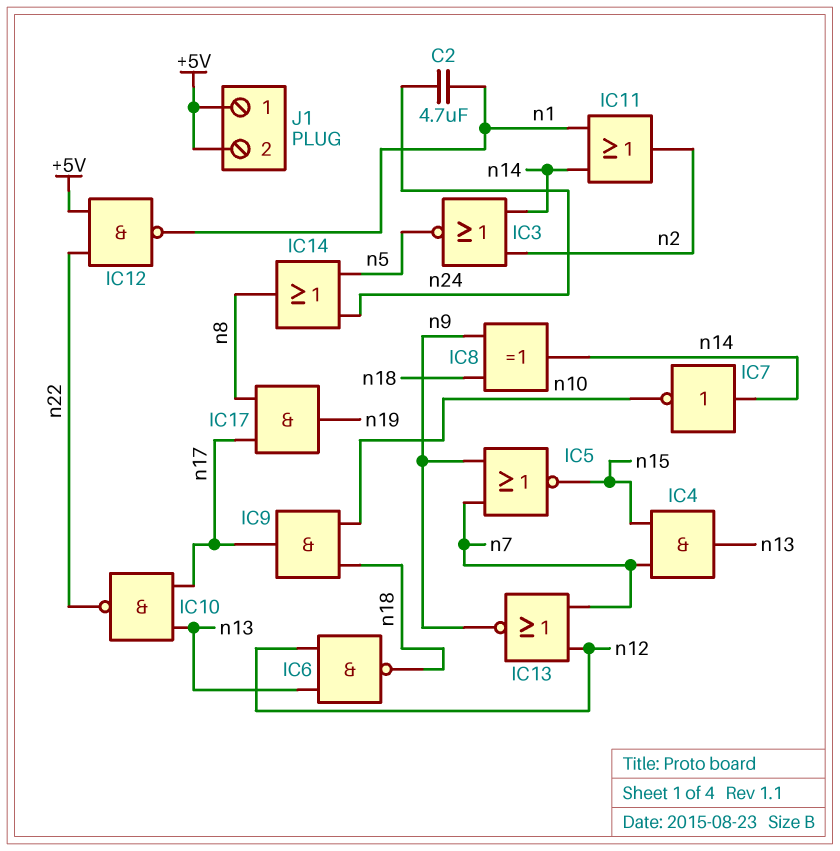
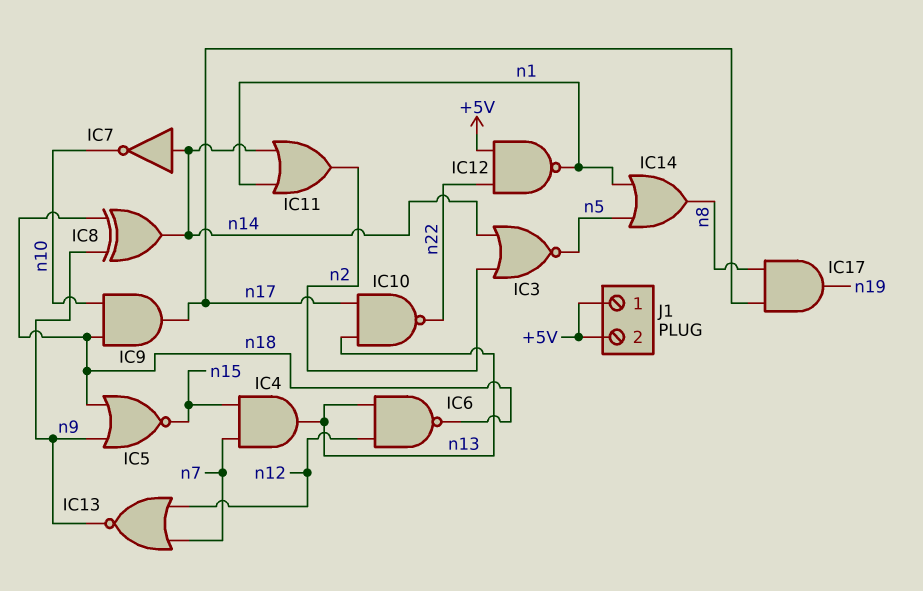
C2: 4.7uF (n1, n24) -> none
IC5: NOR (in n7, in n9, out n15) -> NOR (in n9, in n18, out n15)
IC14: OR (in n5, in n24, out n8) -> OR (in n1, in n5, out n8)

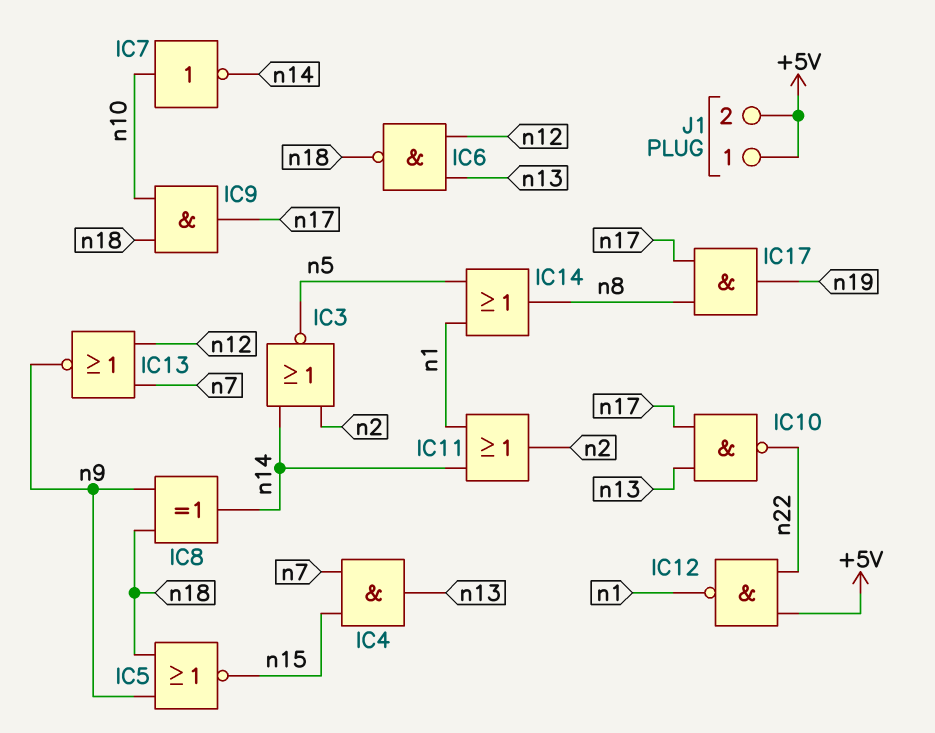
IC7: NOT (in n14, out n10) -> NOT (in n10, out n14)

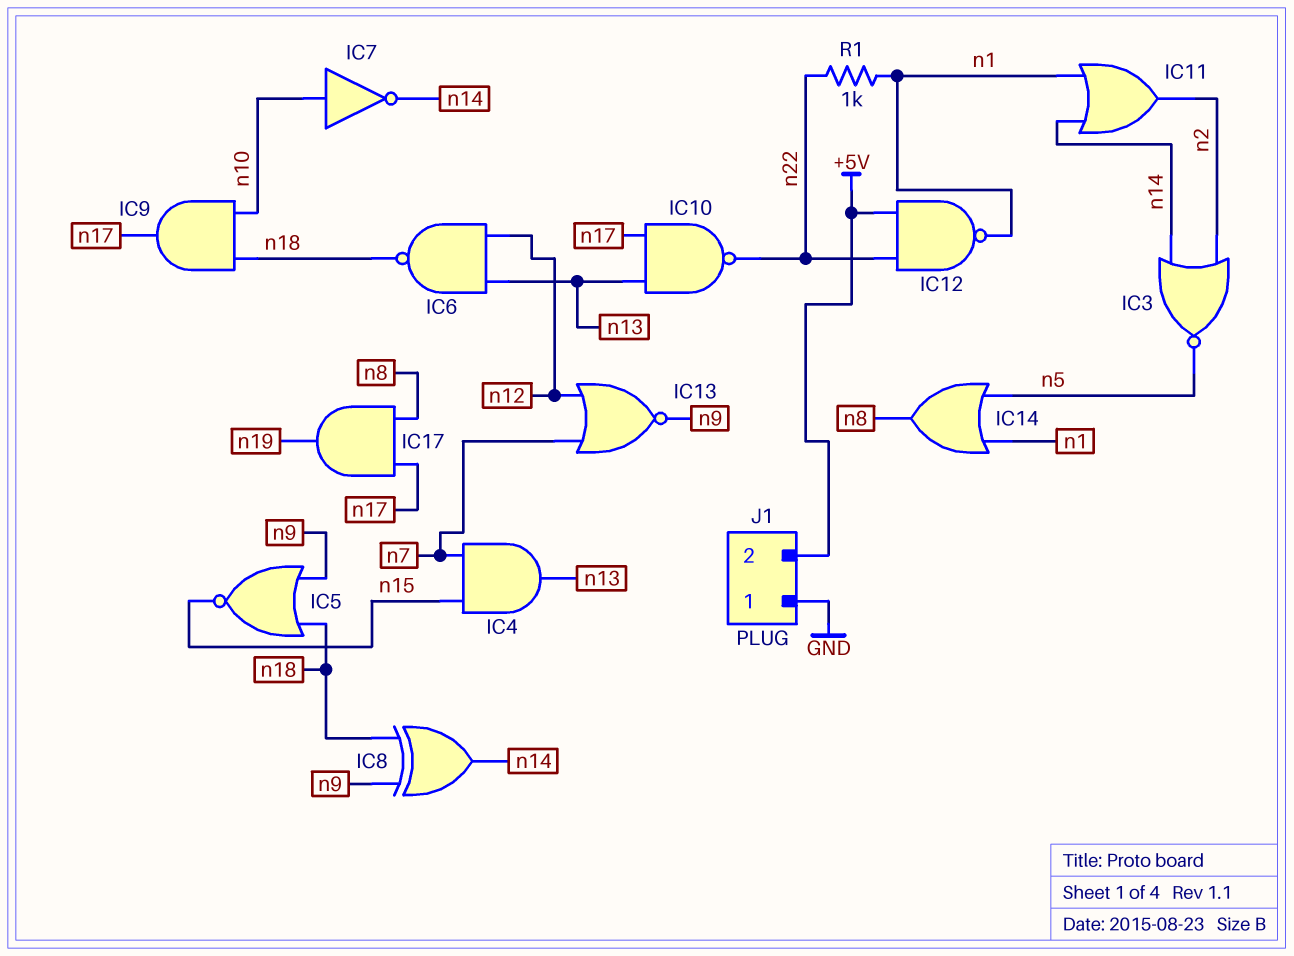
J1 pin 1: +5V -> GND
R1: none -> 1k (n1, n22)

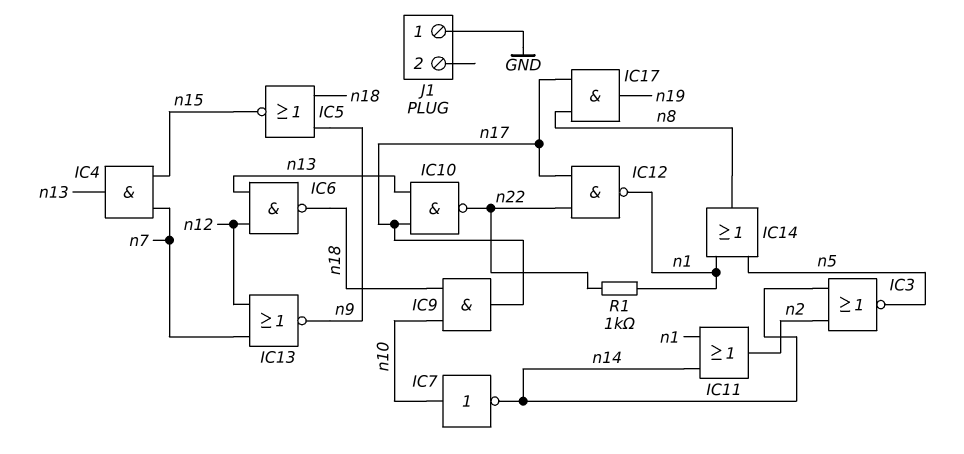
IC8: XOR (in n9, in n18, out n14) -> none
IC12: NAND (in +5V, in n22, out n1) -> NAND (in n17, in n22, out n1)
J1 pin 2: +5V -> none

